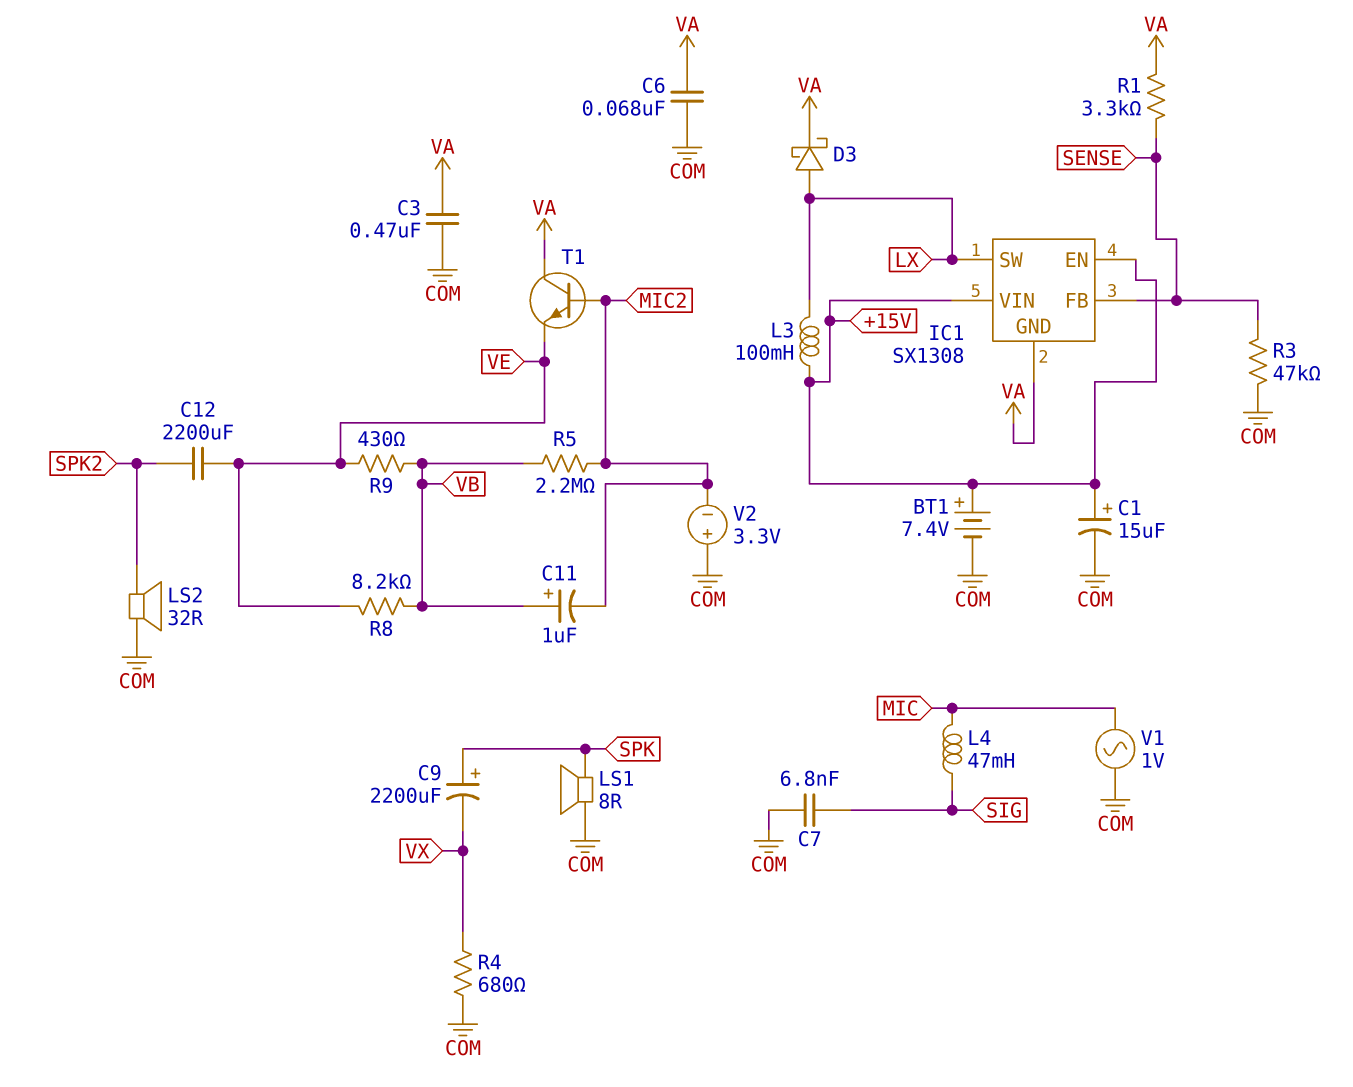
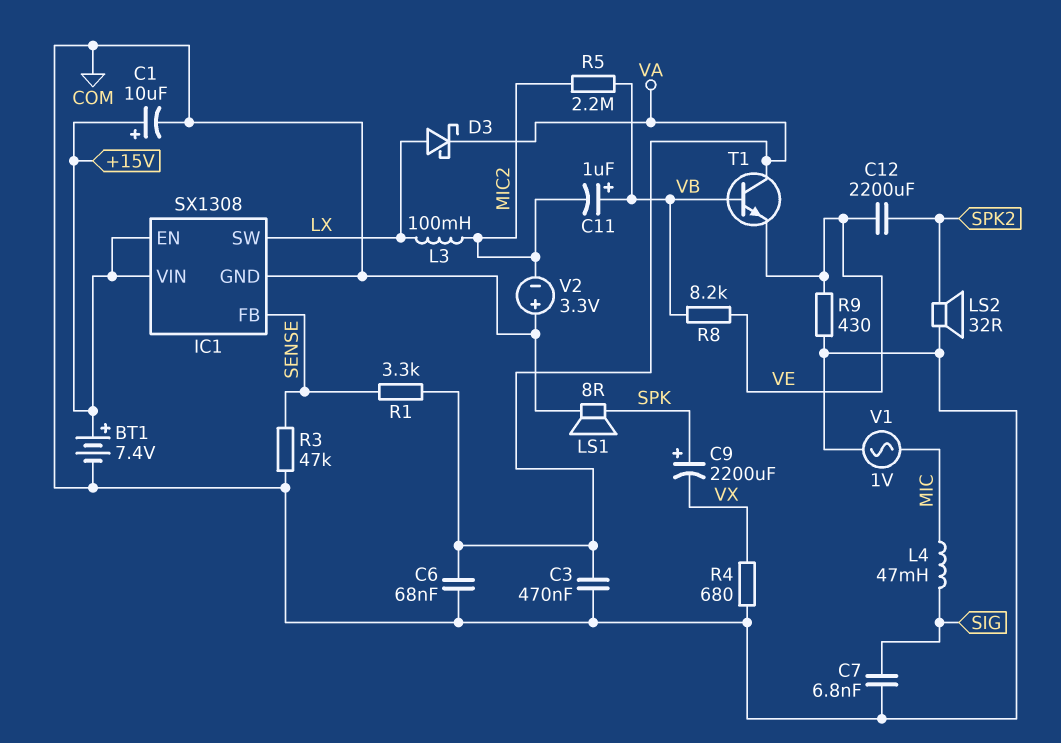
C1: 15uF (plus +15V, minus COM) -> 10uF (plus +15V, minus COM)
IC1 pin GND: VA -> COM
L3: 100mH (+15V, LX) -> 100mH (LX, MIC2)
R9: 430 (VB, VE) -> 430 (COM, VE)
T1: NPN (B MIC2, C VA, E VE) -> NPN (B VB, C VA, E VE)

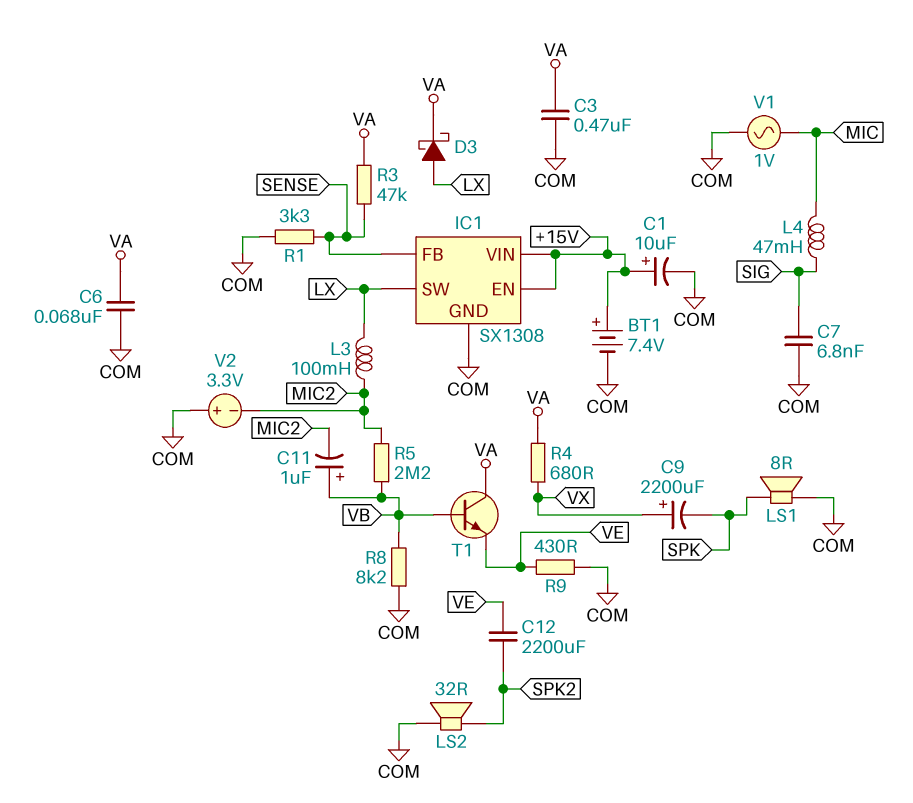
C9: 2200uF (plus SPK, minus VX) -> 2200uF (plus VX, minus SPK)
R1: 3.3k (SENSE, VA) -> 3.3k (COM, SENSE)
R3: 47k (COM, SENSE) -> 47k (SENSE, VA)
R4: 680 (COM, VX) -> 680 (VA, VX)
R8: 8.2k (VB, VE) -> 8.2k (COM, VB)

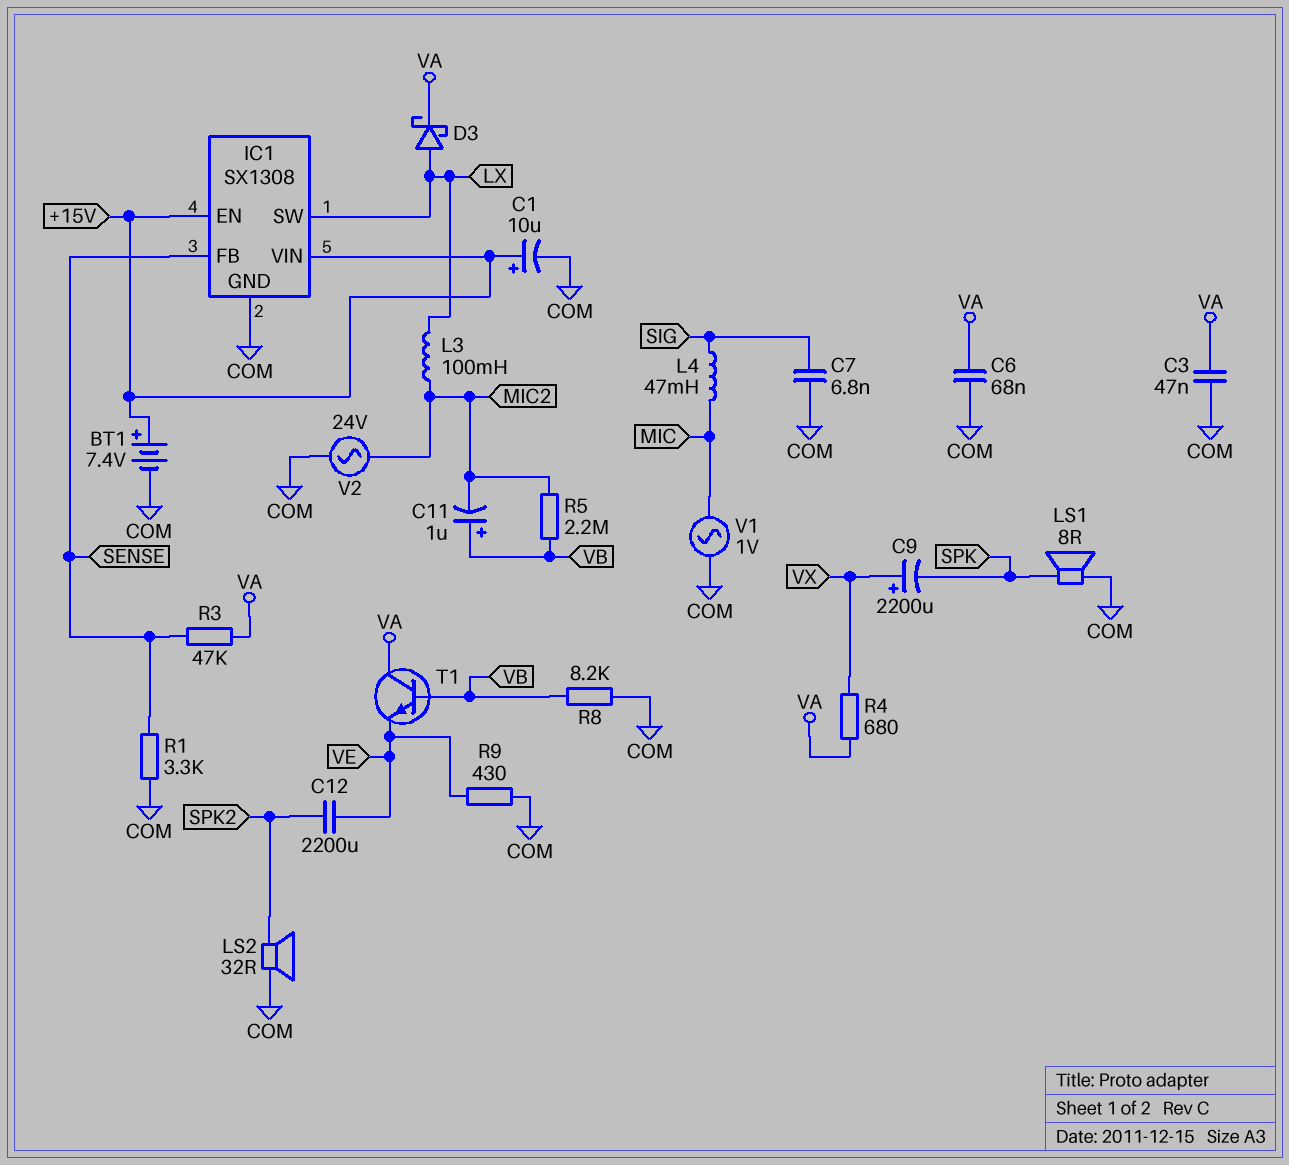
C3: 470nF (COM, VA) -> 47nF (COM, VA)
V2: 3.3V (plus COM, minus MIC2) -> AC 24V (COM, MIC2)

